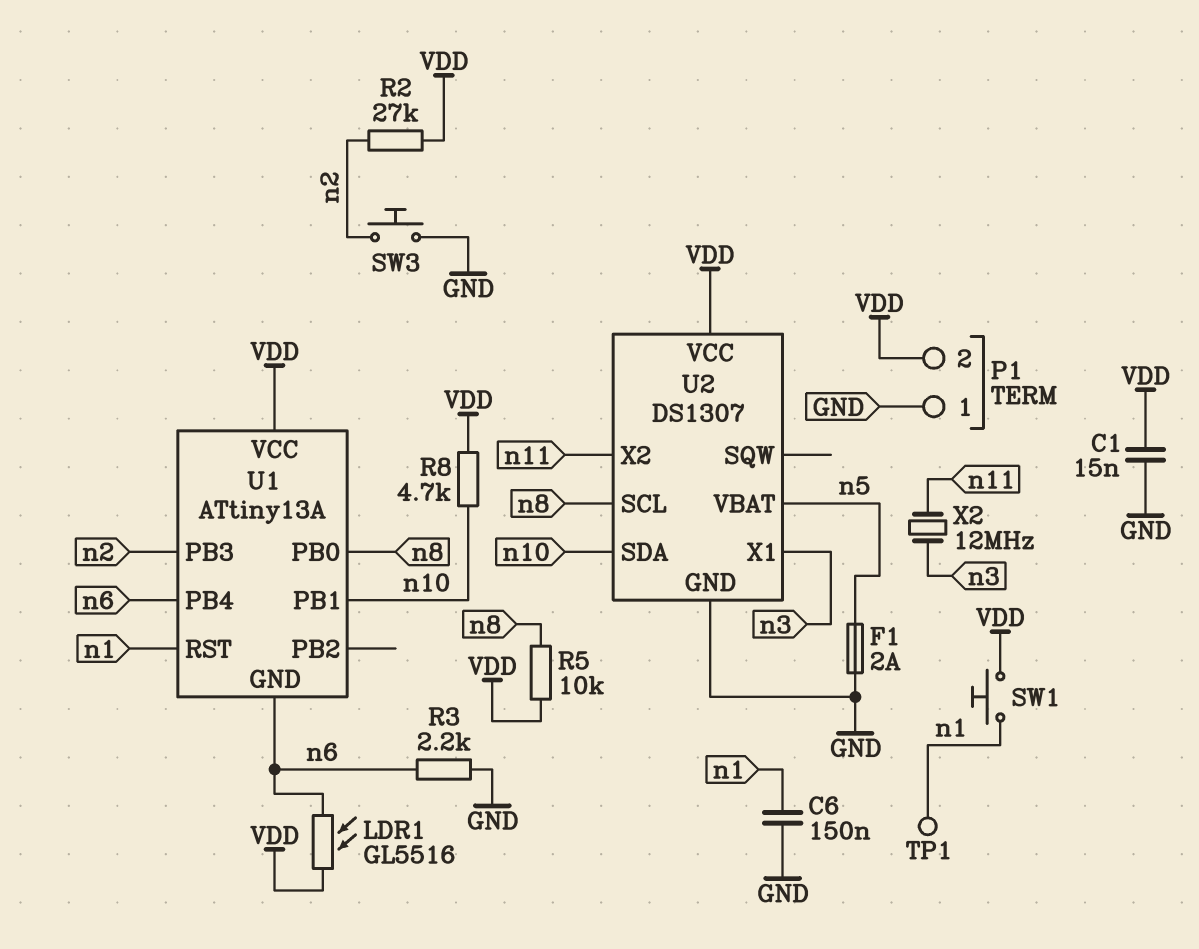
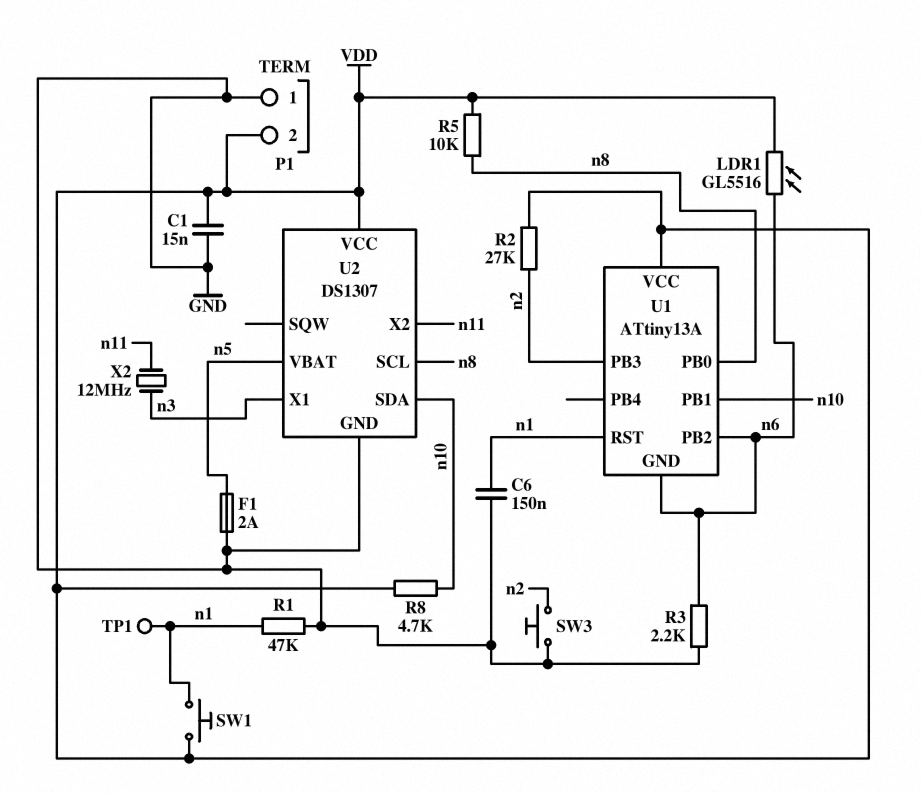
R1: none -> 47k (GND, n1)
U1 pin PB2: none -> n6
U1 pin PB4: n6 -> none

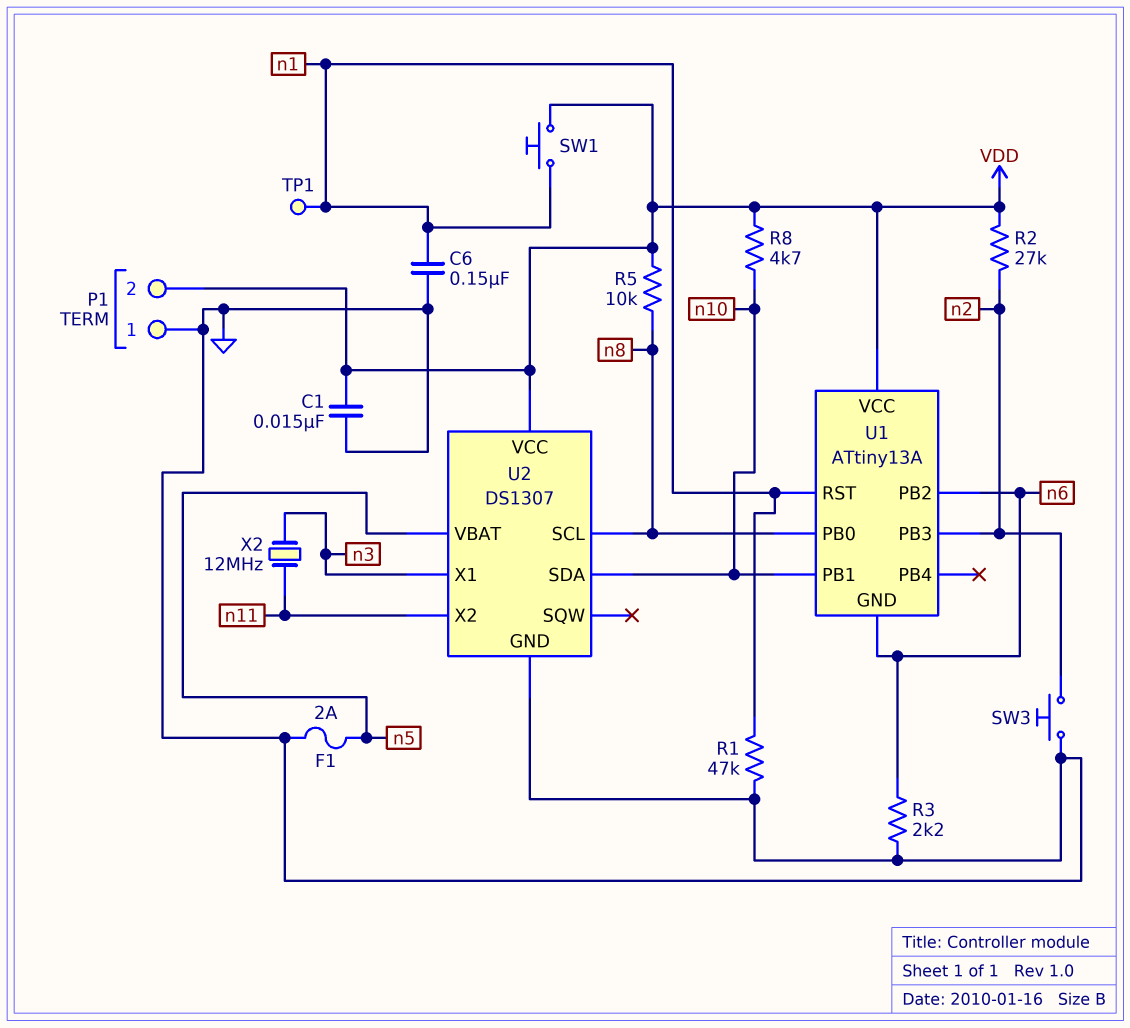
LDR1: GL5516 (VDD, n6) -> none

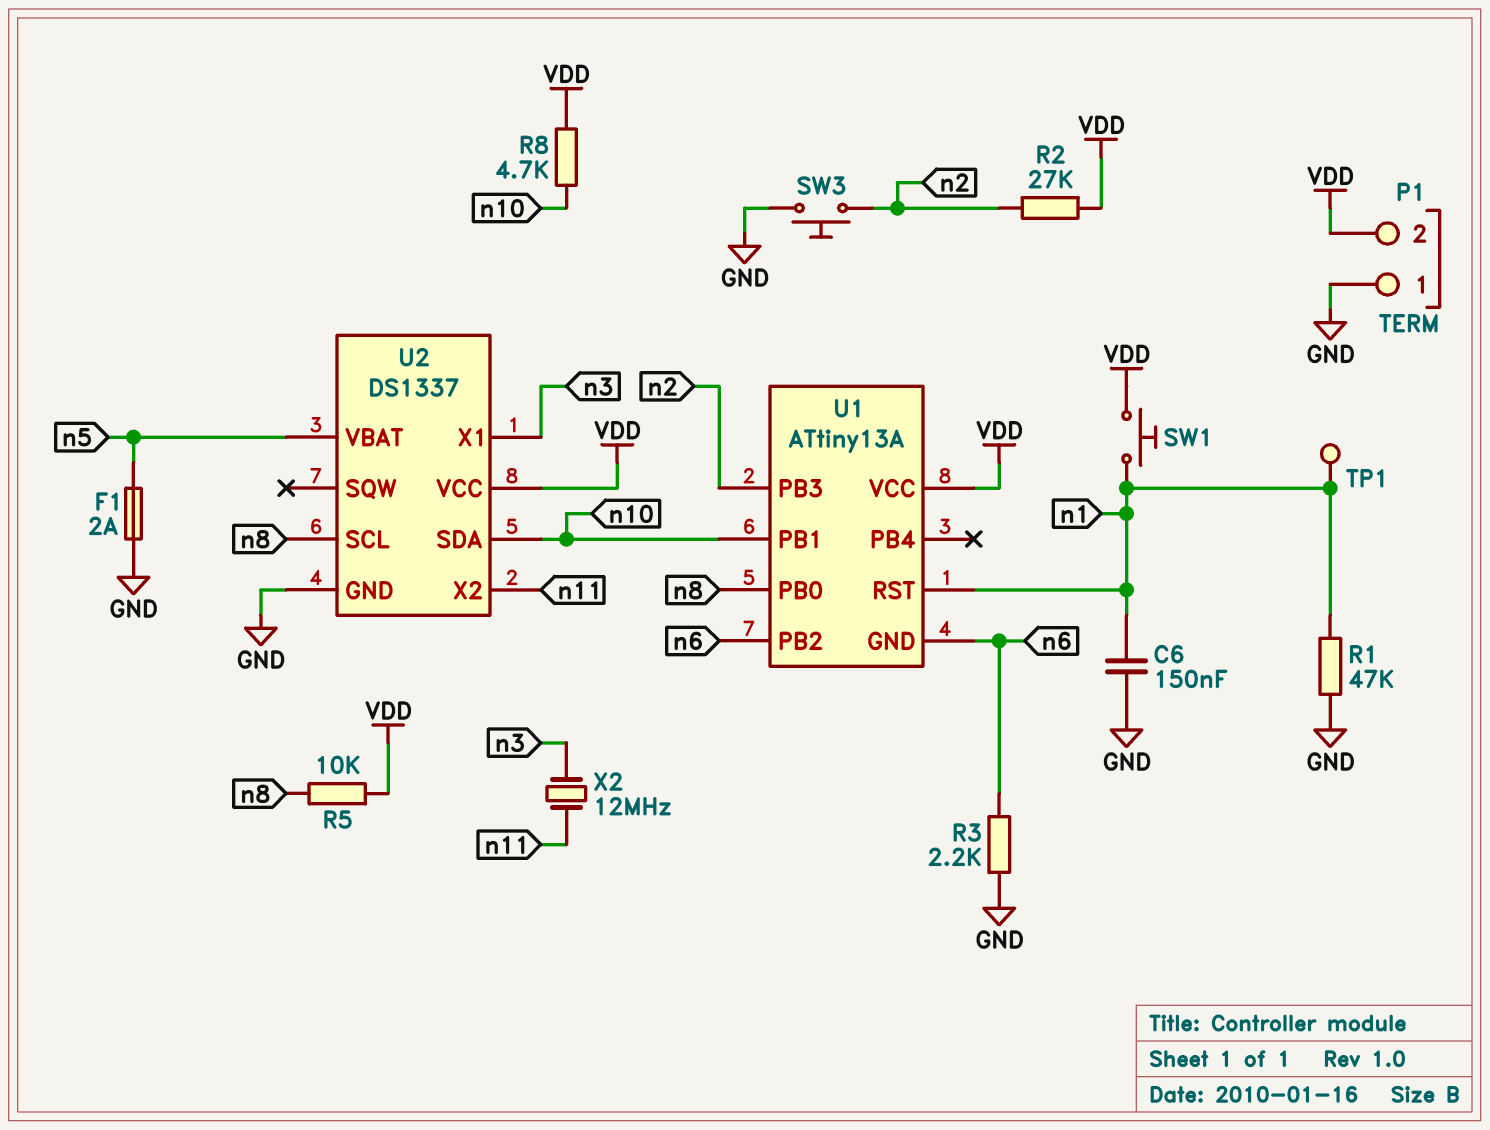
C1: 15nF (GND, VDD) -> none
U2: DS1307 -> DS1337

